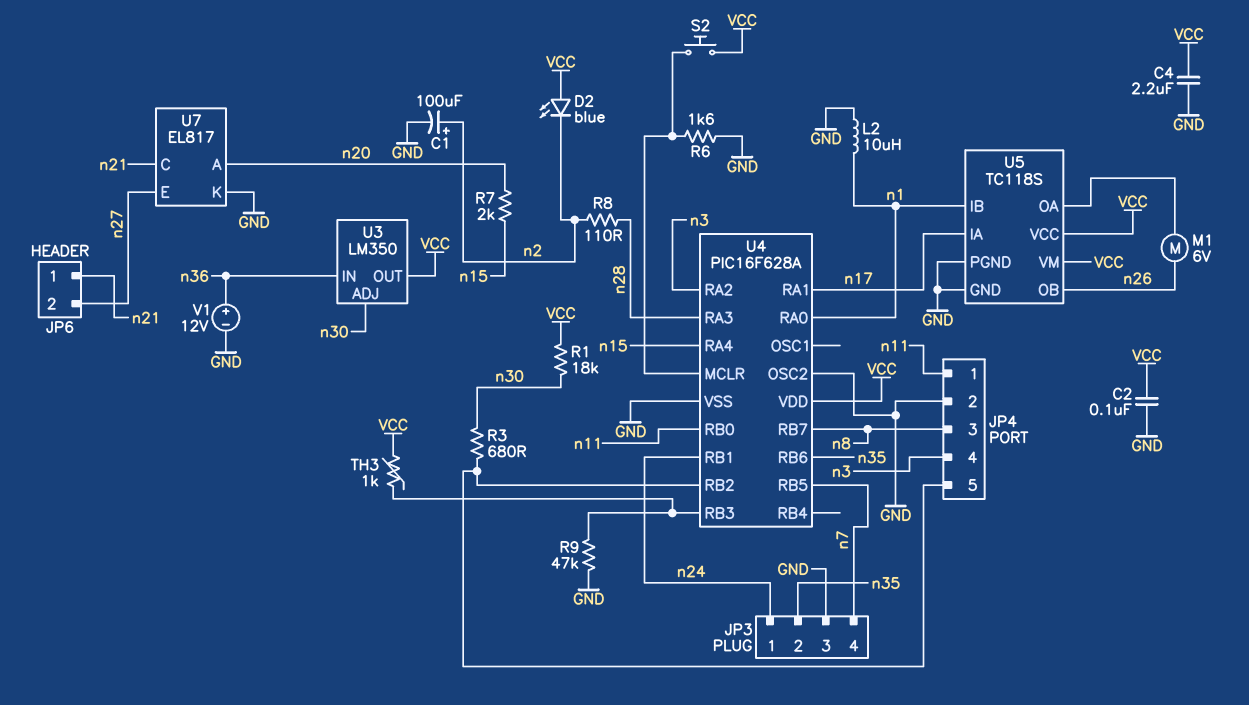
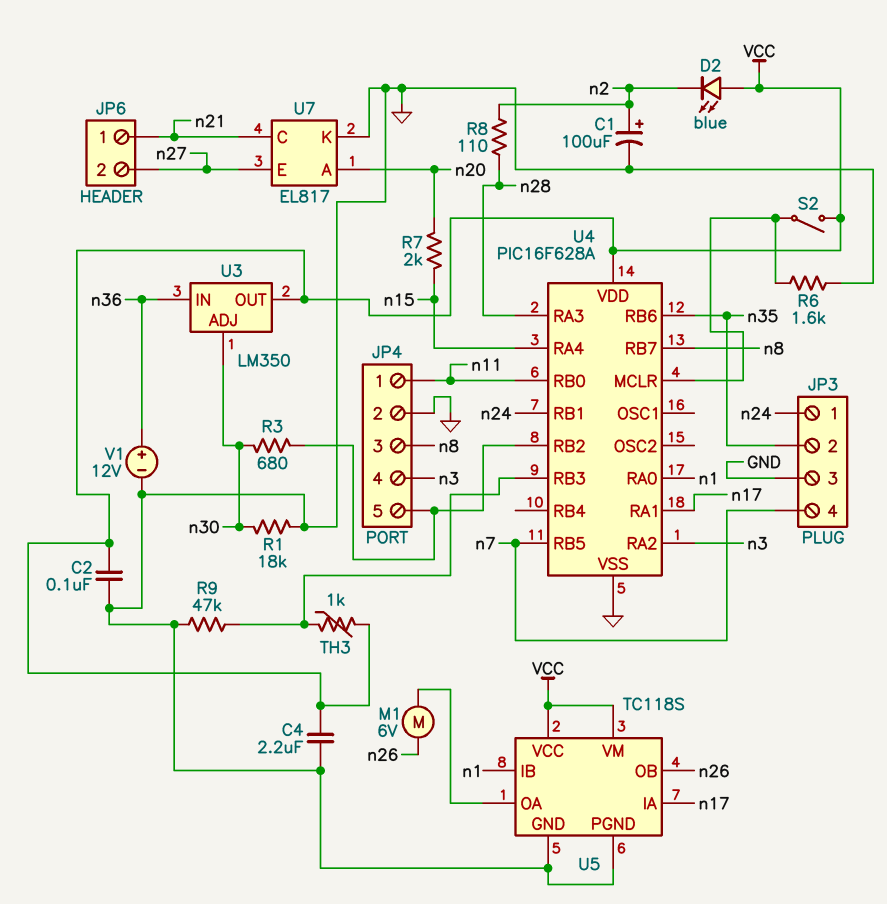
L2: 10uH (GND, n1) -> none
R1: 18k (VCC, n30) -> 18k (GND, n30)
S2: button (U4/MCLR, VCC) -> switch (U4/MCLR, VCC)
U4 pin OSC2: GND -> none

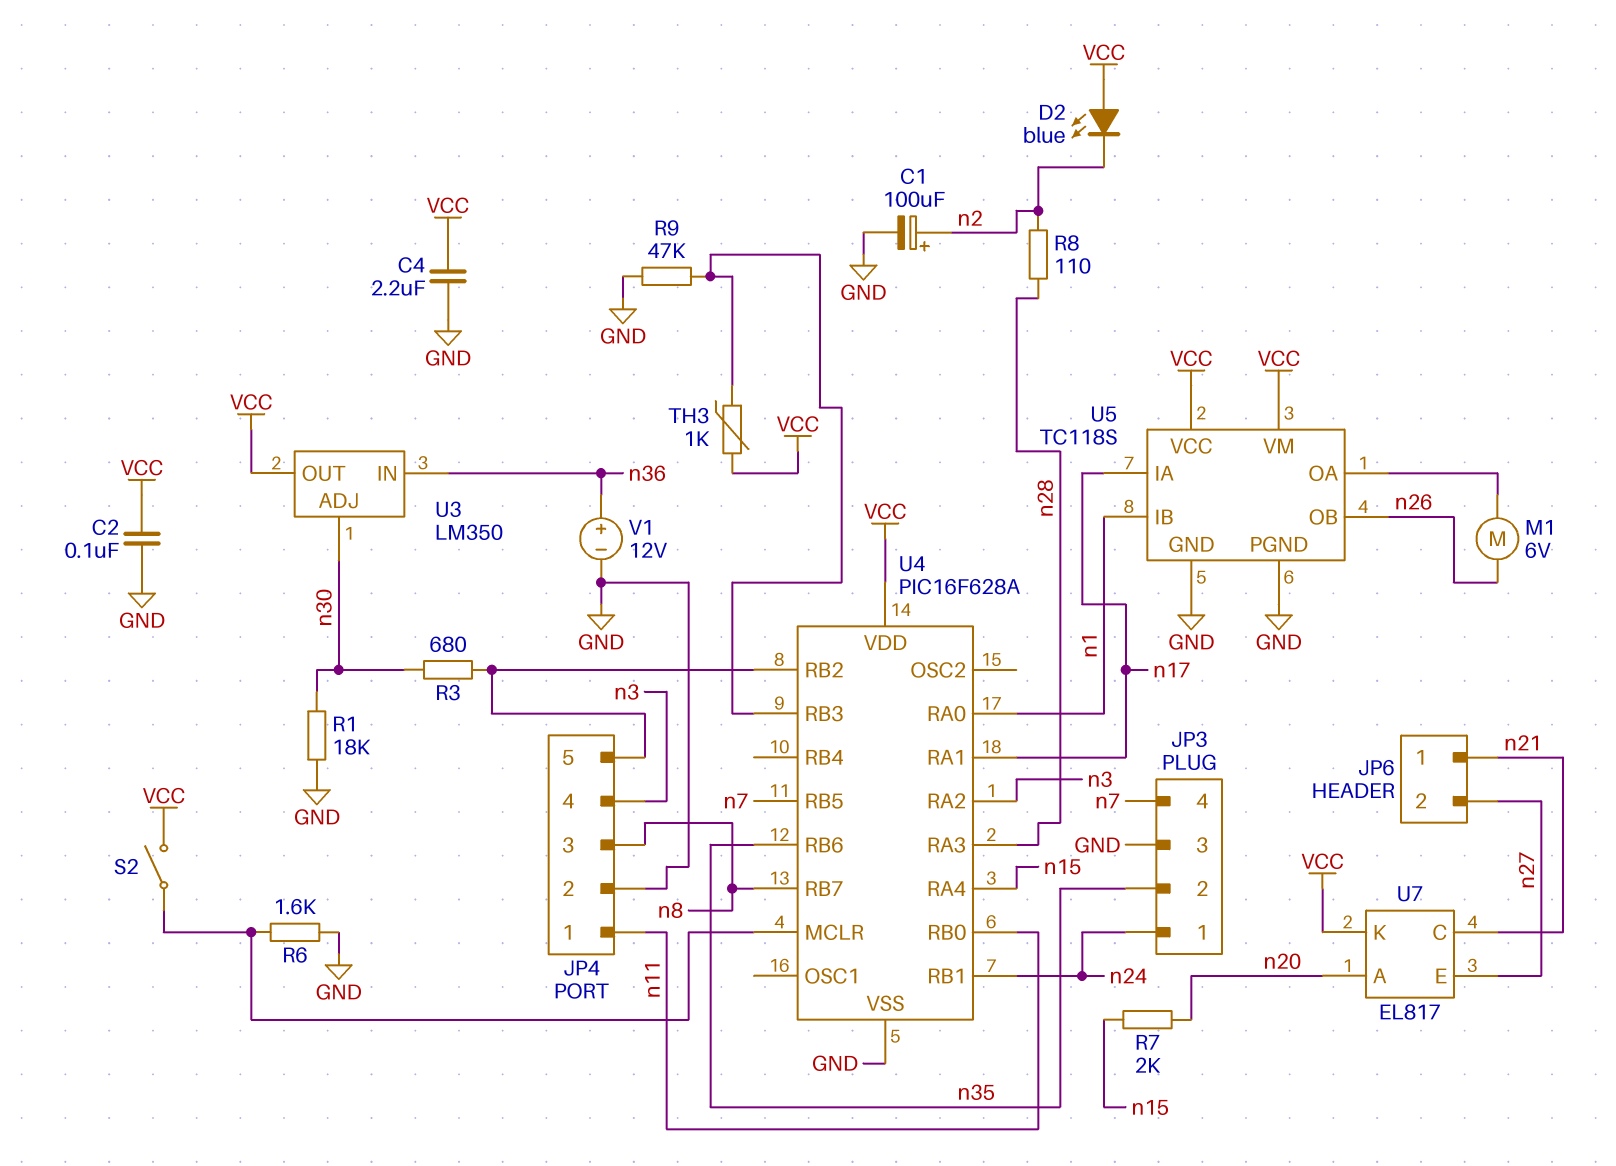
U7 pin K: GND -> VCC

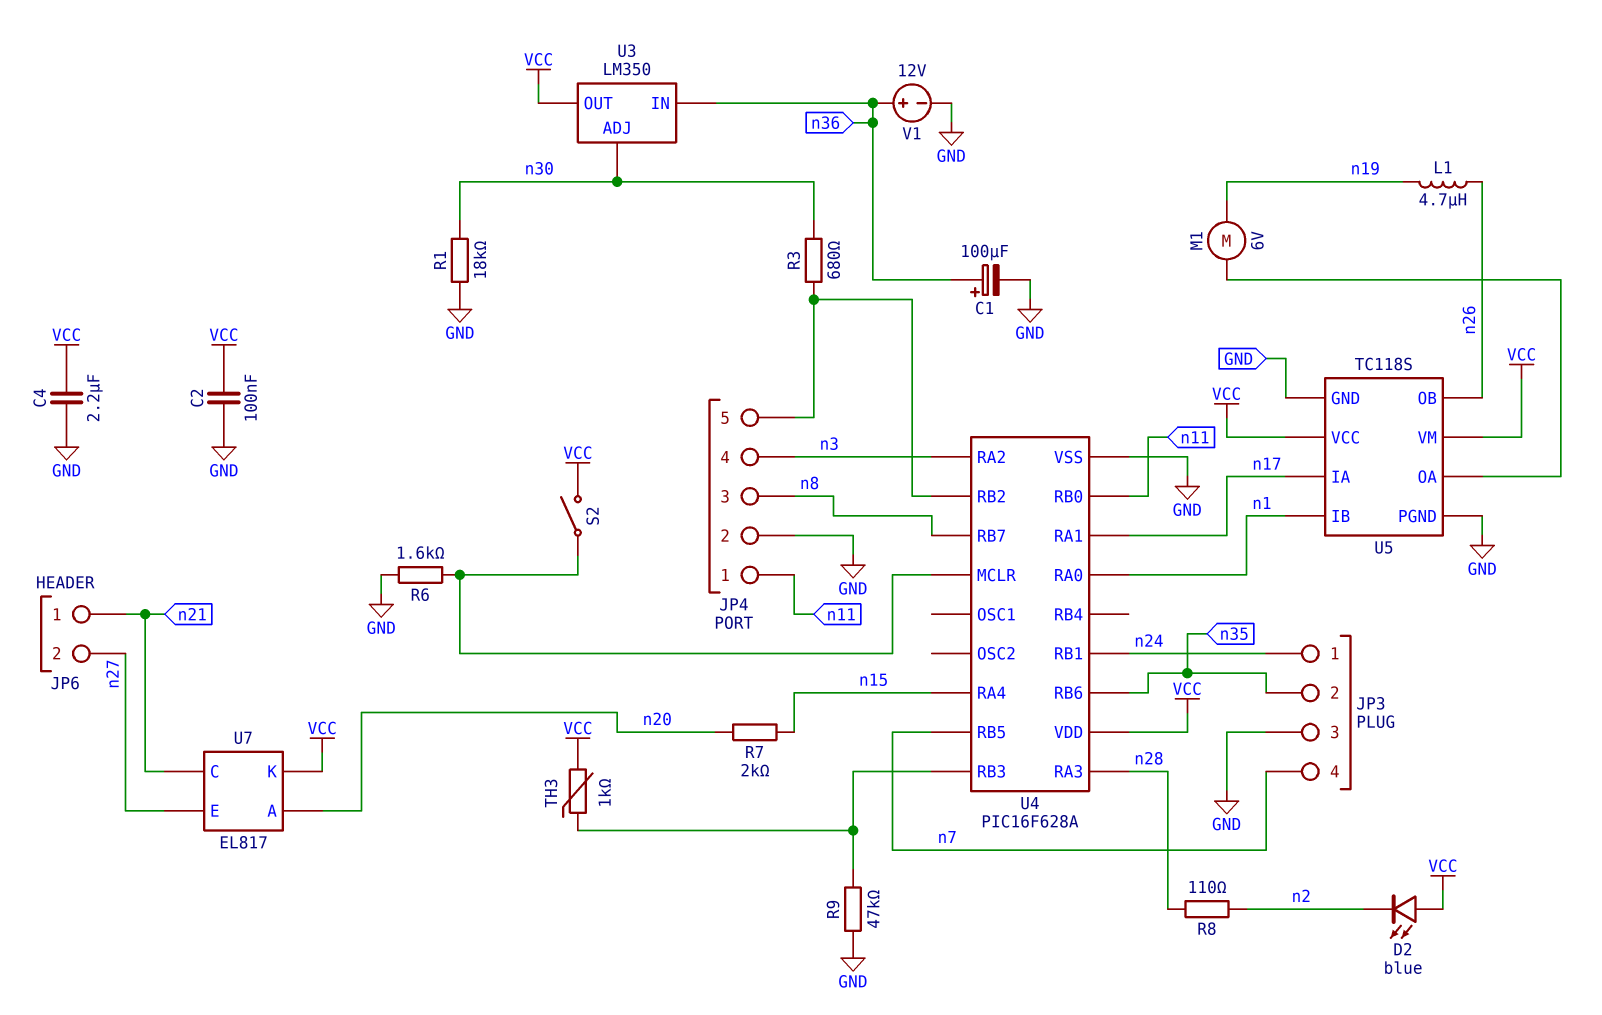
C1: 100uF (plus n2, minus GND) -> 100uF (plus n36, minus GND)
L1: none -> 4.7uH (n19, n26)
M1: motor 6V (U5/OA, n26) -> motor 6V (U5/OA, n19)

